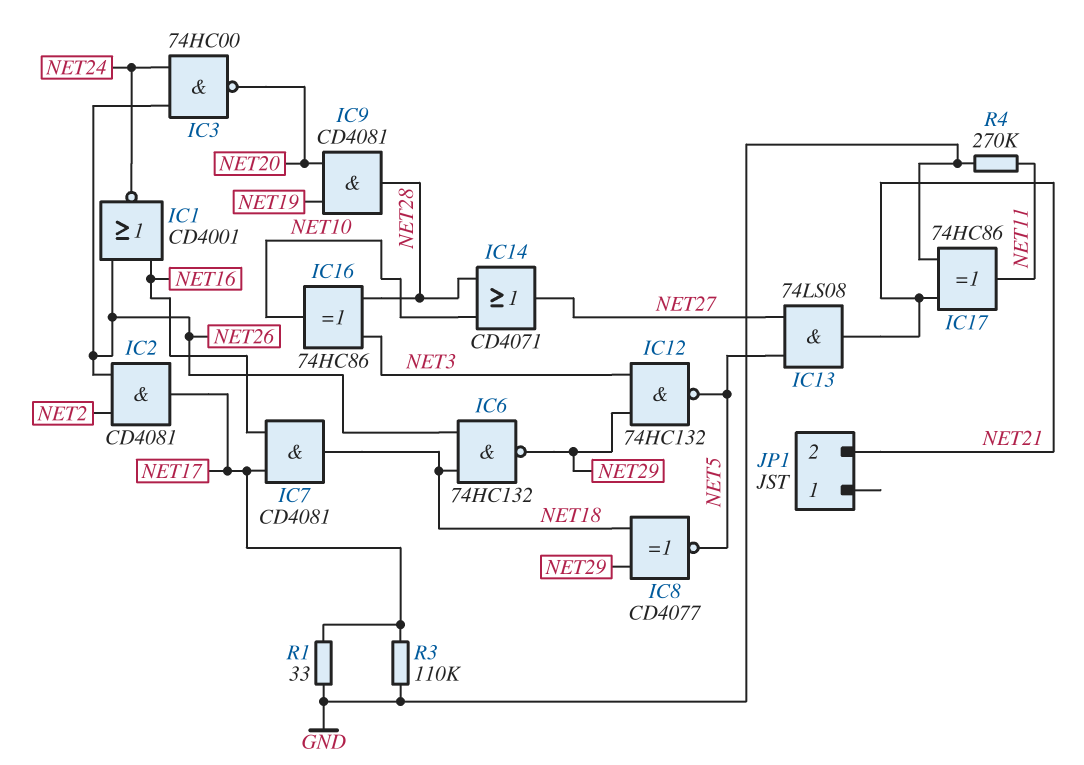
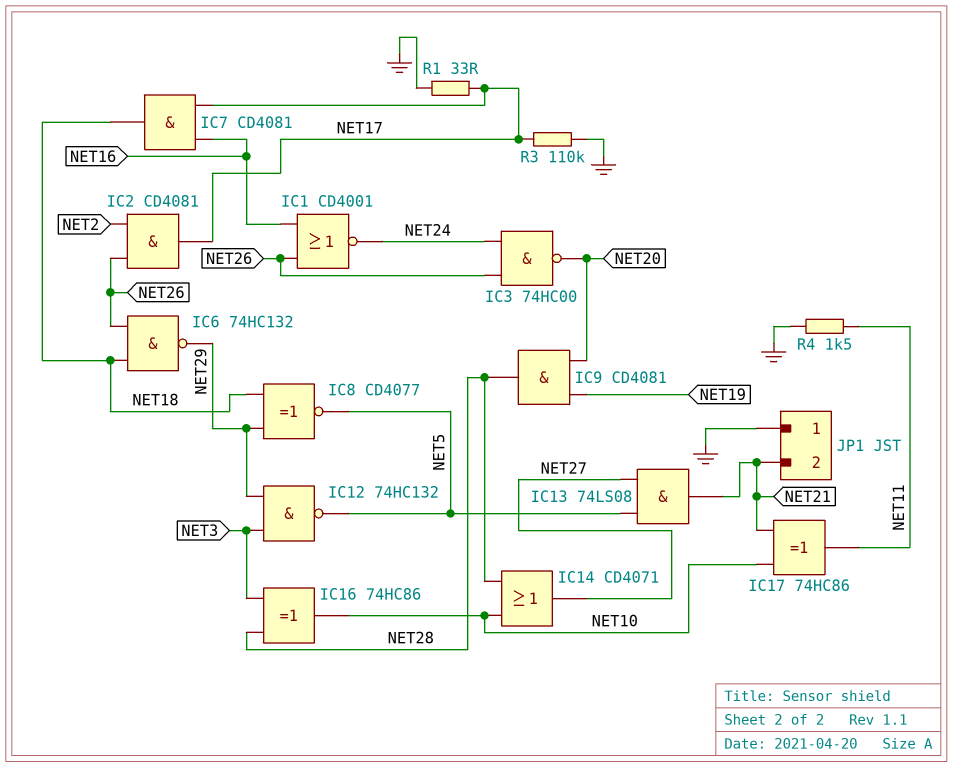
IC17: XOR 74HC86 (in GND, in NET21, out NET11) -> XOR 74HC86 (in NET10, in NET21, out NET11)
JP1 pin 1: none -> GND
R4: 270k (GND, NET11) -> 1.5k (GND, NET11)

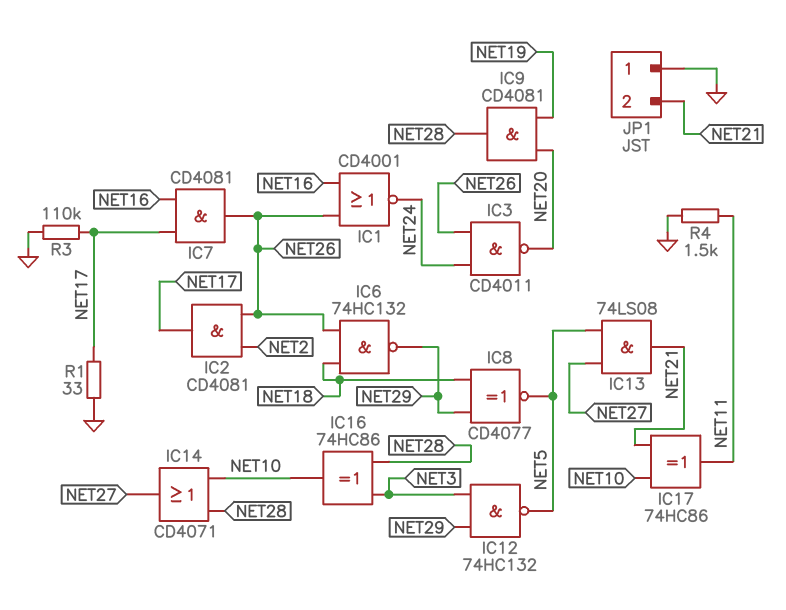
IC3: NAND 74HC00 (in NET24, in NET26, out NET20) -> NAND CD4011 (in NET24, in NET26, out NET20)
IC7: AND CD4081 (in NET16, in NET17, out NET18) -> AND CD4081 (in NET16, in NET17, out NET26)

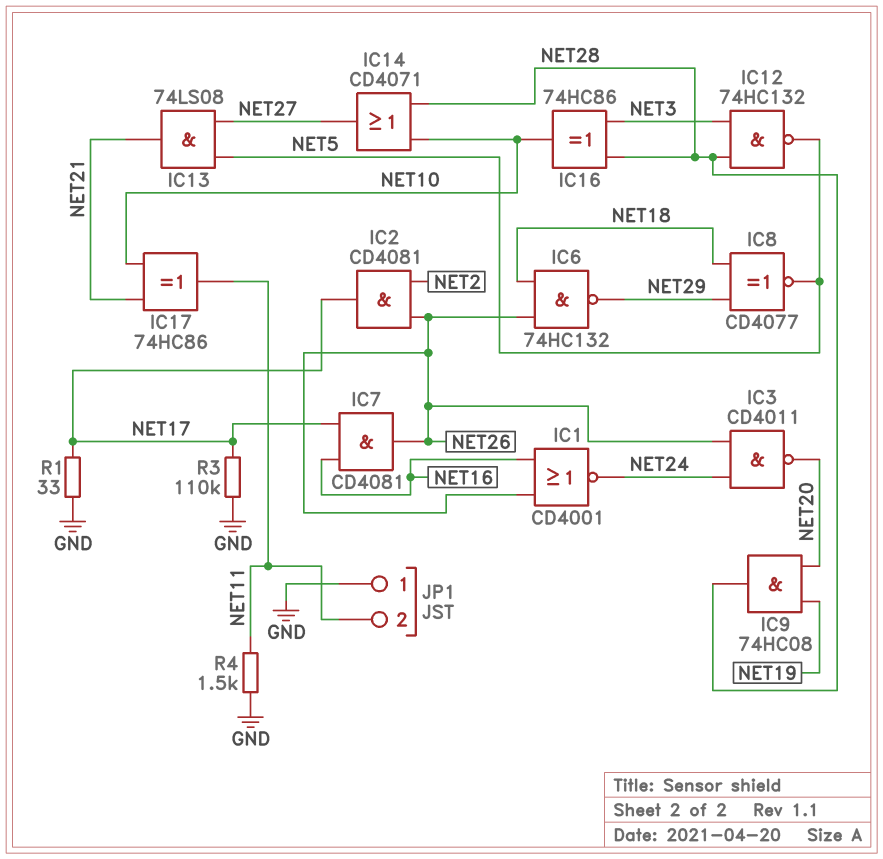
IC9: AND CD4081 (in NET19, in NET20, out NET28) -> AND 74HC08 (in NET19, in NET20, out NET28)
IC12: NAND 74HC132 (in NET3, in NET29, out NET5) -> NAND 74HC132 (in NET3, in NET28, out NET5)
JP1 pin 2: NET21 -> NET11

